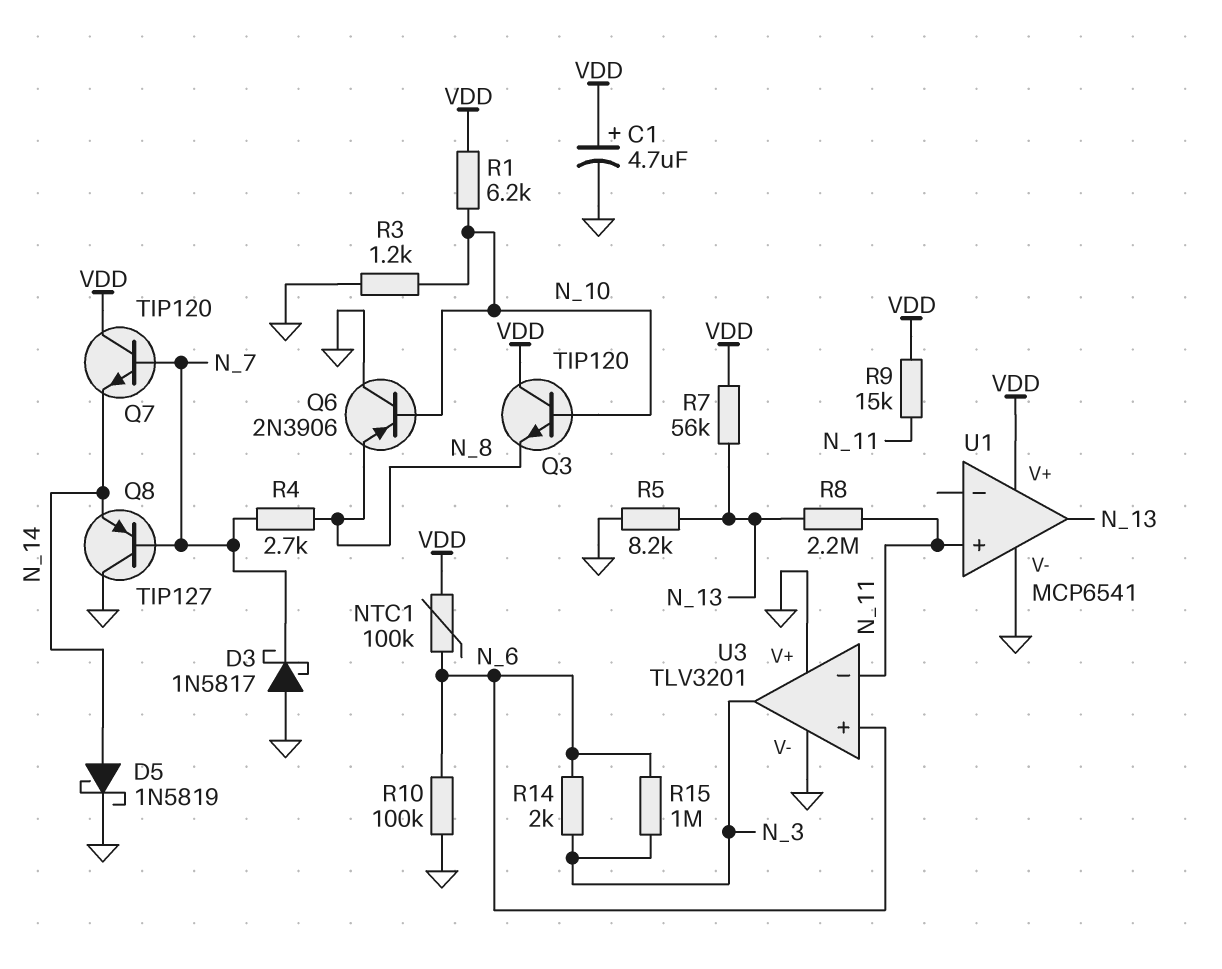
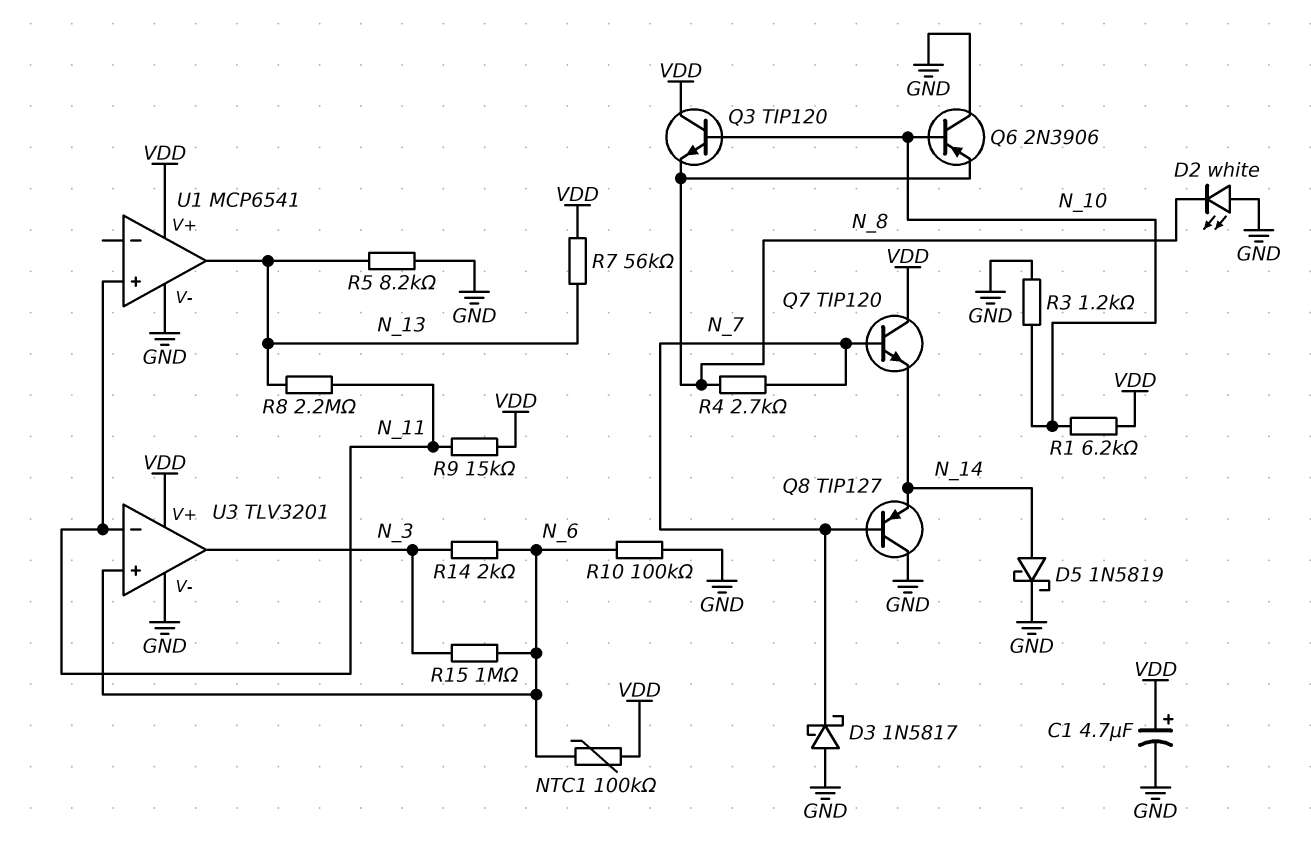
D2: none -> LED white (A GND, K N_8)
U3 pin V+: GND -> VDD

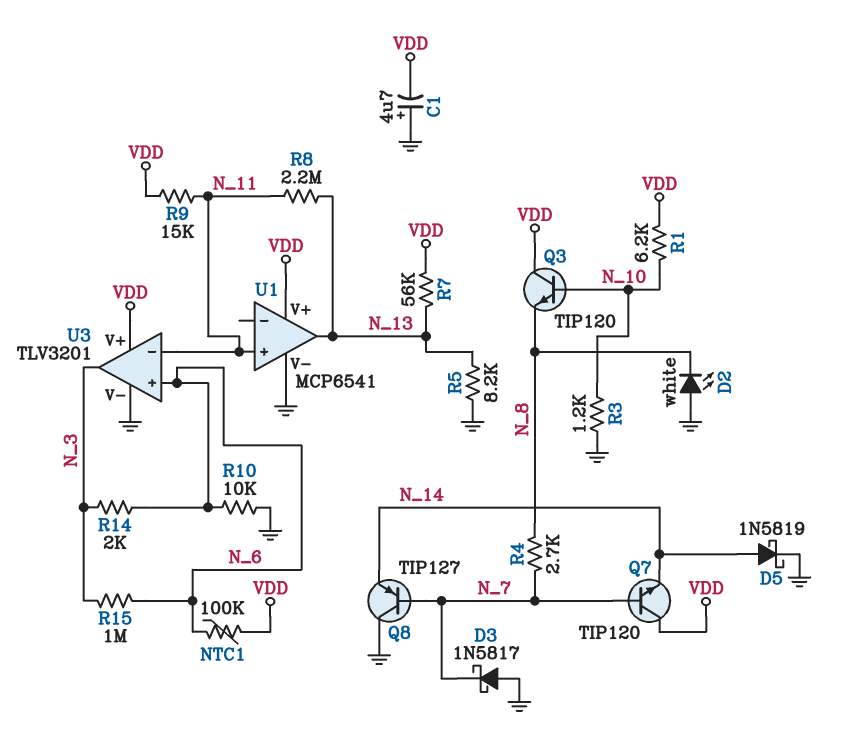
C1: 4.7uF (plus VDD, minus GND) -> 4.7uF (plus GND, minus VDD)
Q6: PNP 2N3906 (B N_10, C GND, E N_8) -> none
R10: 100k (GND, N_6) -> 10k (GND, N_6)

